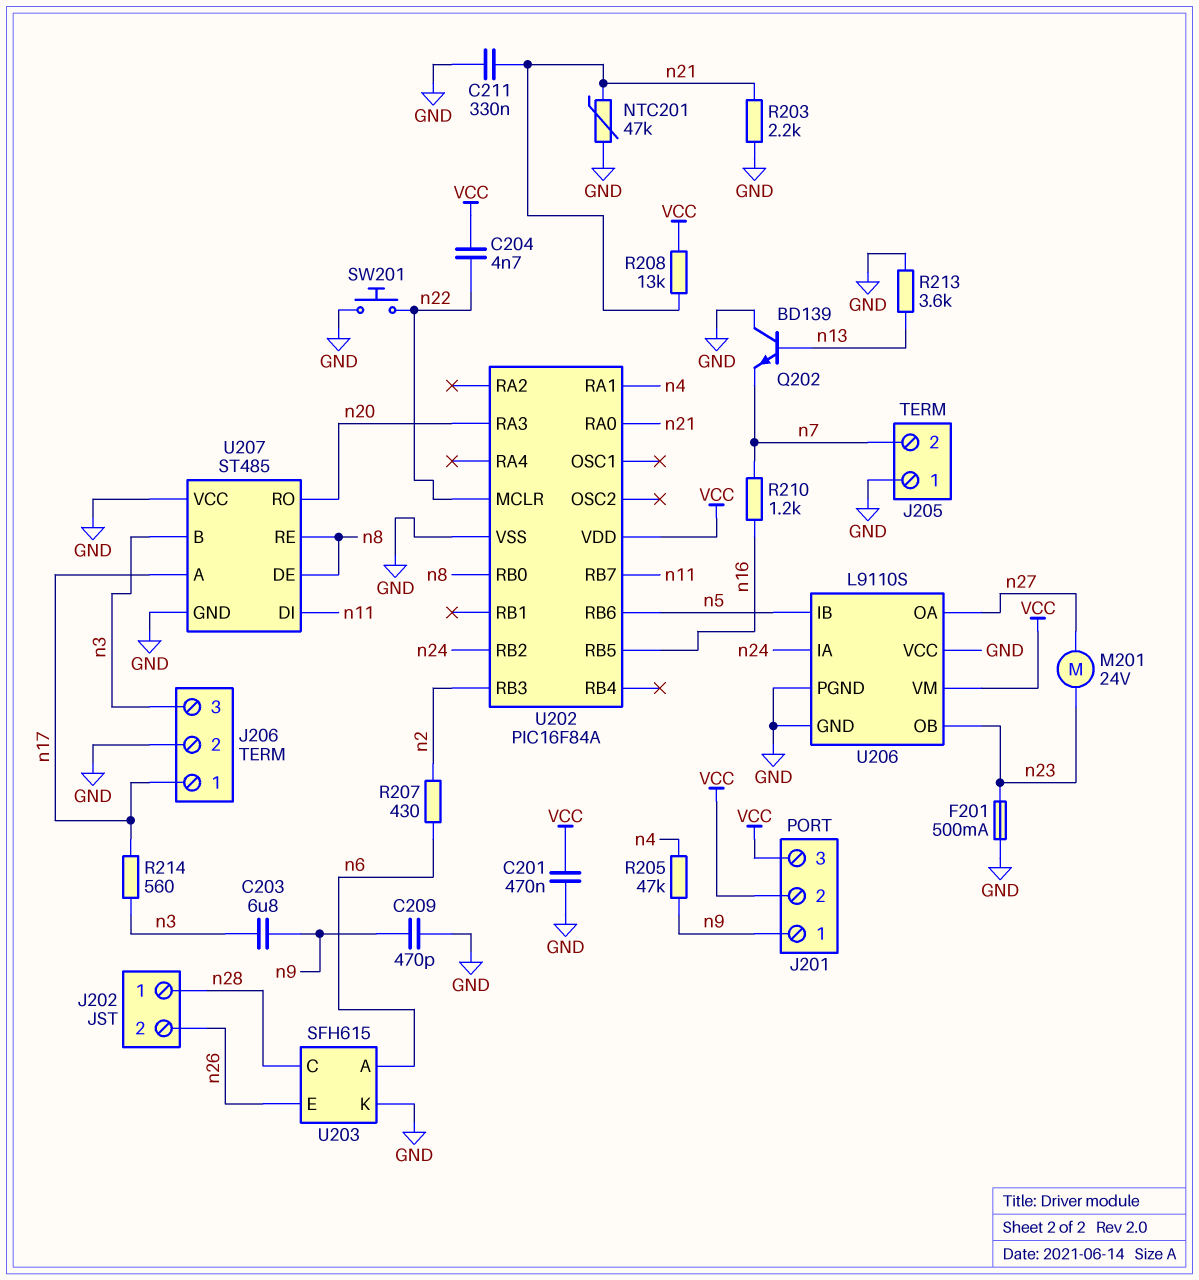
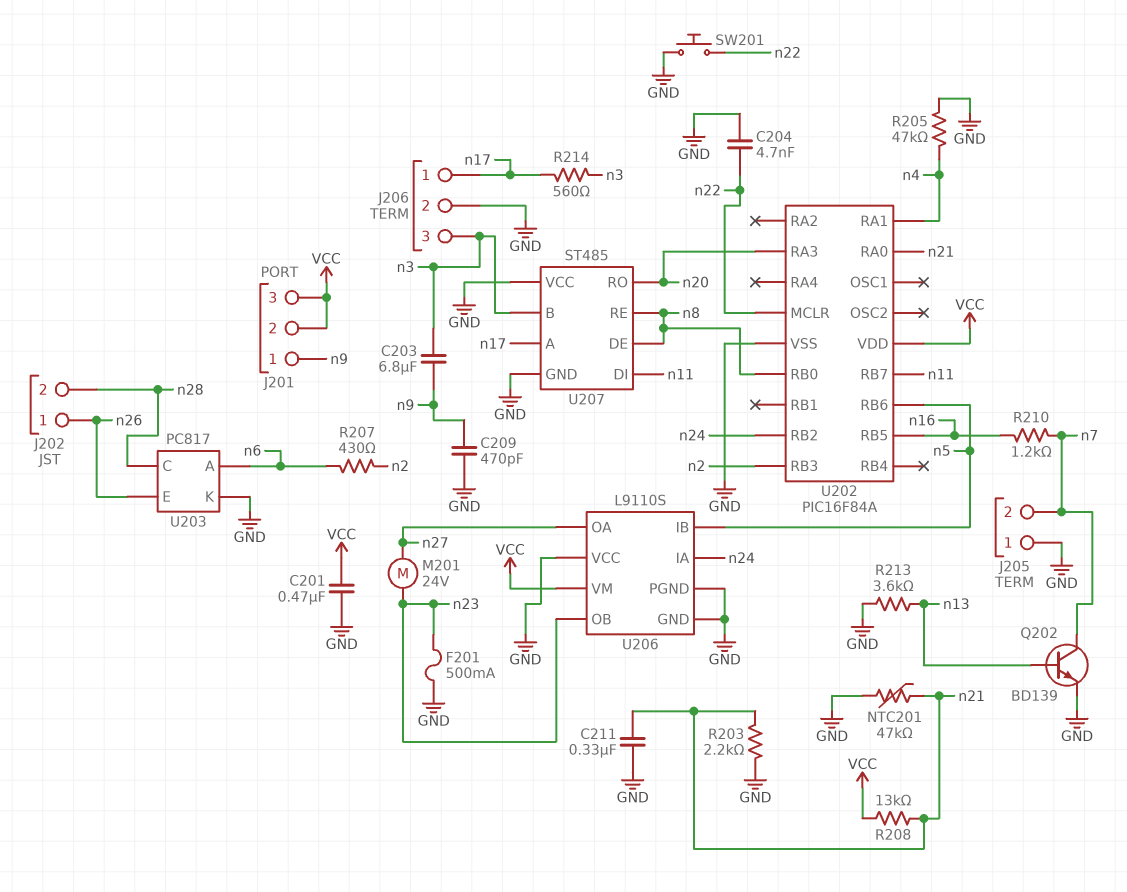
C204: 4.7nF (VCC, n22) -> 4.7nF (GND, n22)
J202 pin 1: n28 -> n26
J202 pin 2: n26 -> n28
Q202: NPN BD139 (B n13, C GND, E n7) -> NPN BD139 (B n13, C n7, E GND)
R205: 47k (n4, n9) -> 47k (GND, n4)
U203: SFH615 -> PC817

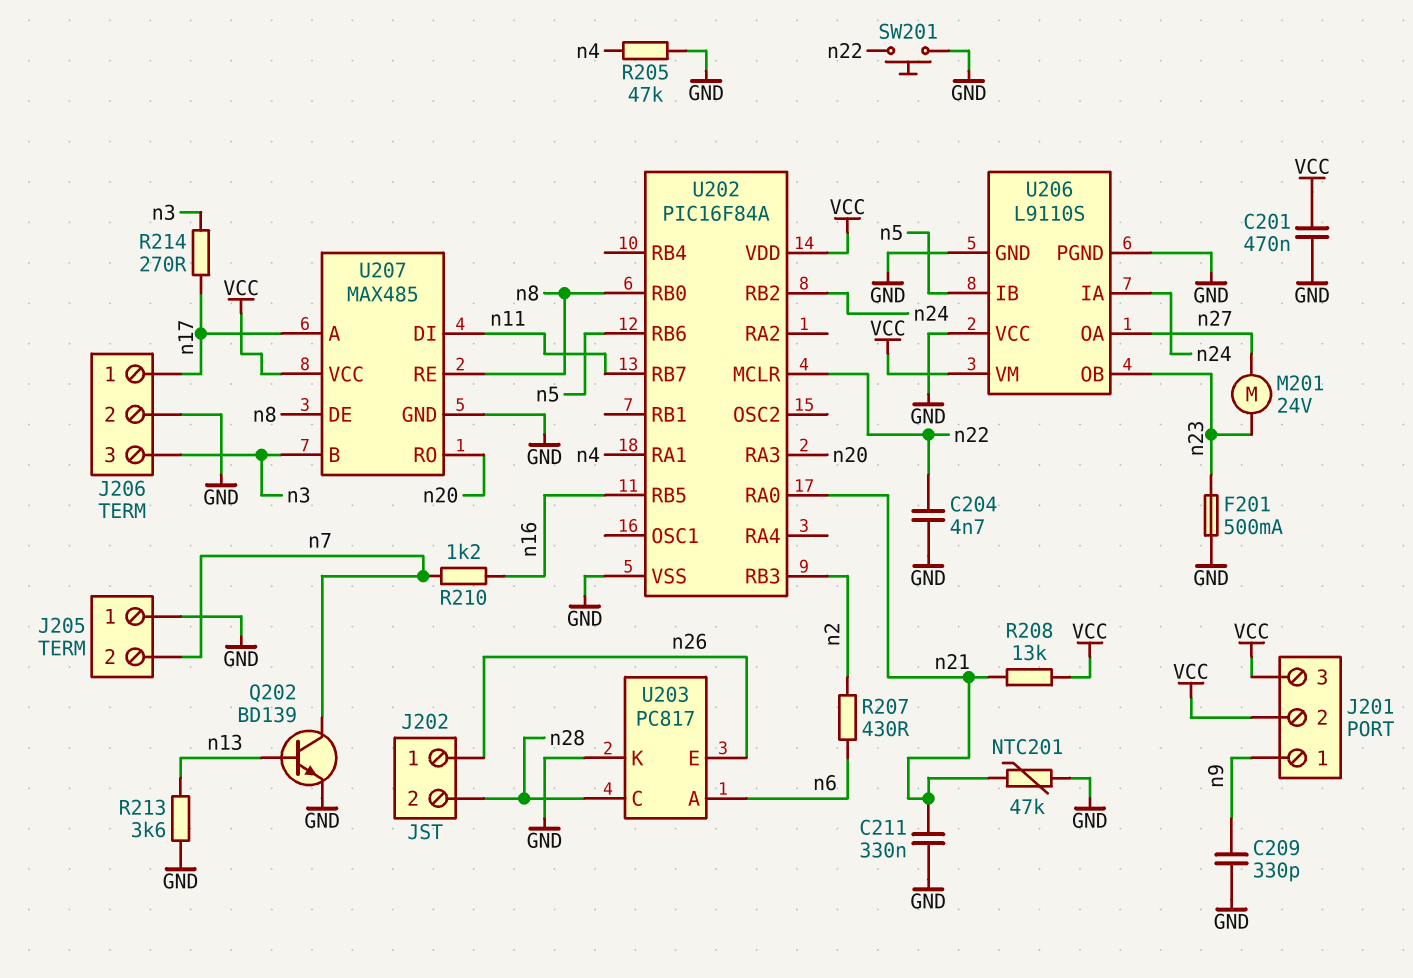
C203: 6.8uF (n3, n9) -> none
C209: 470pF (GND, n9) -> 330pF (GND, n9)
R203: 2.2k (GND, n21) -> none
R214: 560 (n3, n17) -> 270 (n3, n17)
U207: ST485 -> MAX485
U207 pin VCC: GND -> VCC

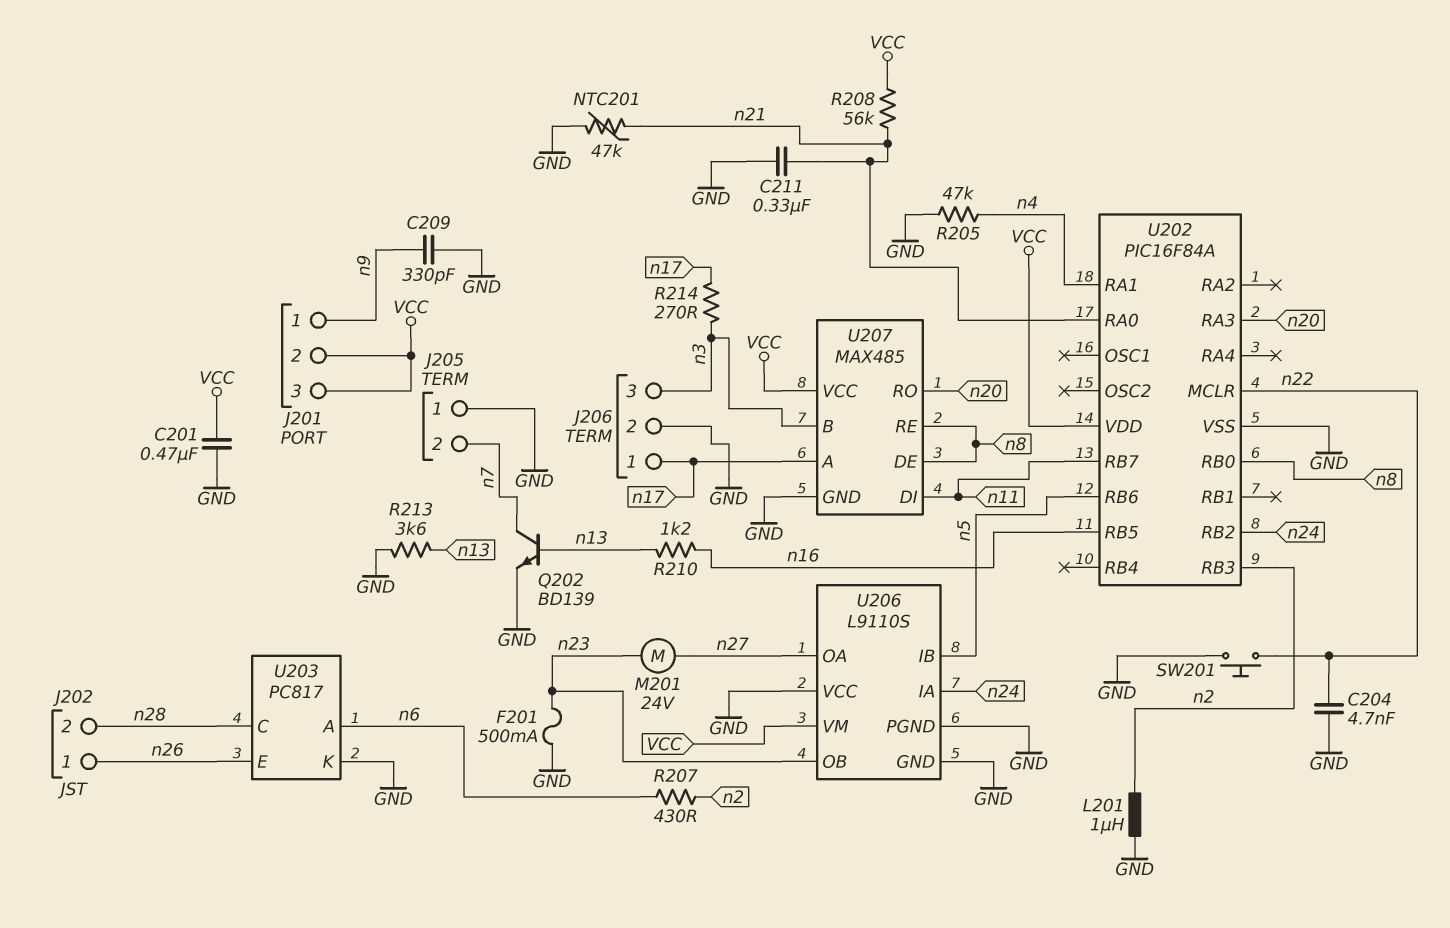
L201: none -> 1uH (GND, n2)
R208: 13k (VCC, n21) -> 56k (VCC, n21)
R210: 1.2k (n7, n16) -> 1.2k (n13, n16)

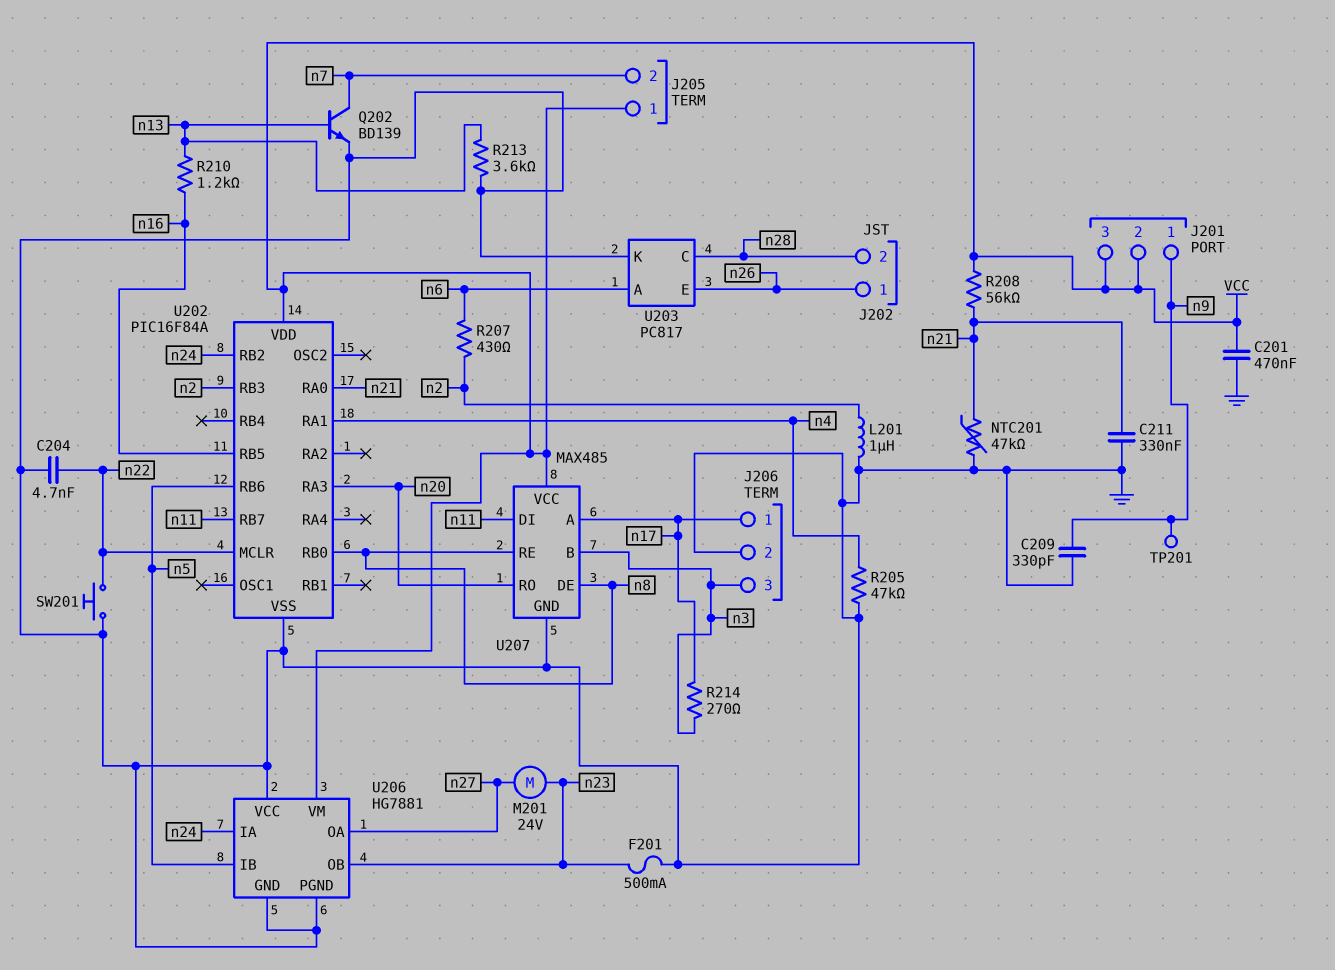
J205 pin 1: GND -> VCC
TP201: none -> test point (n9)
U206: L9110S -> HG7881

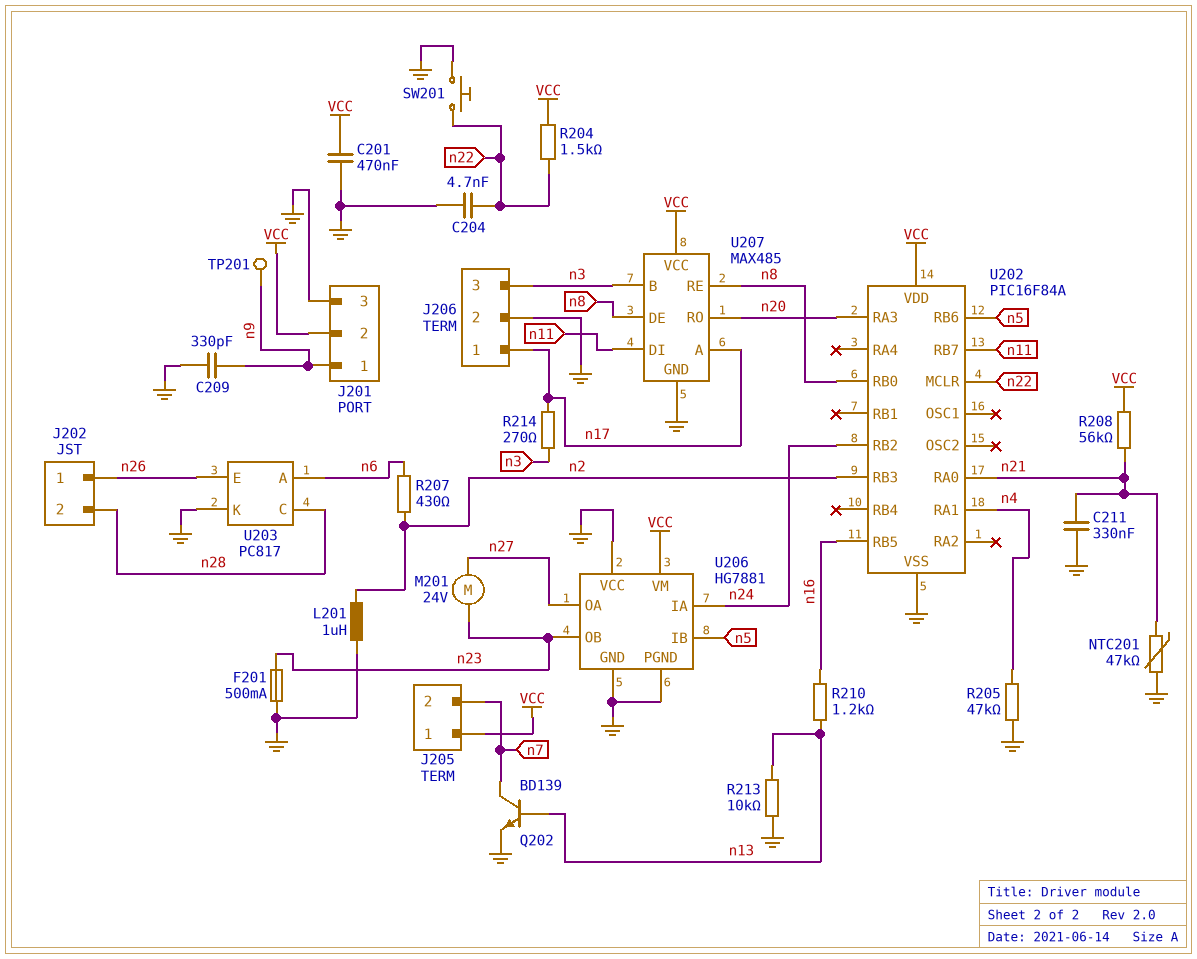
J201 pin 3: VCC -> GND
R204: none -> 1.5k (VCC, n22)
R213: 3.6k (GND, n13) -> 10k (GND, n13)

